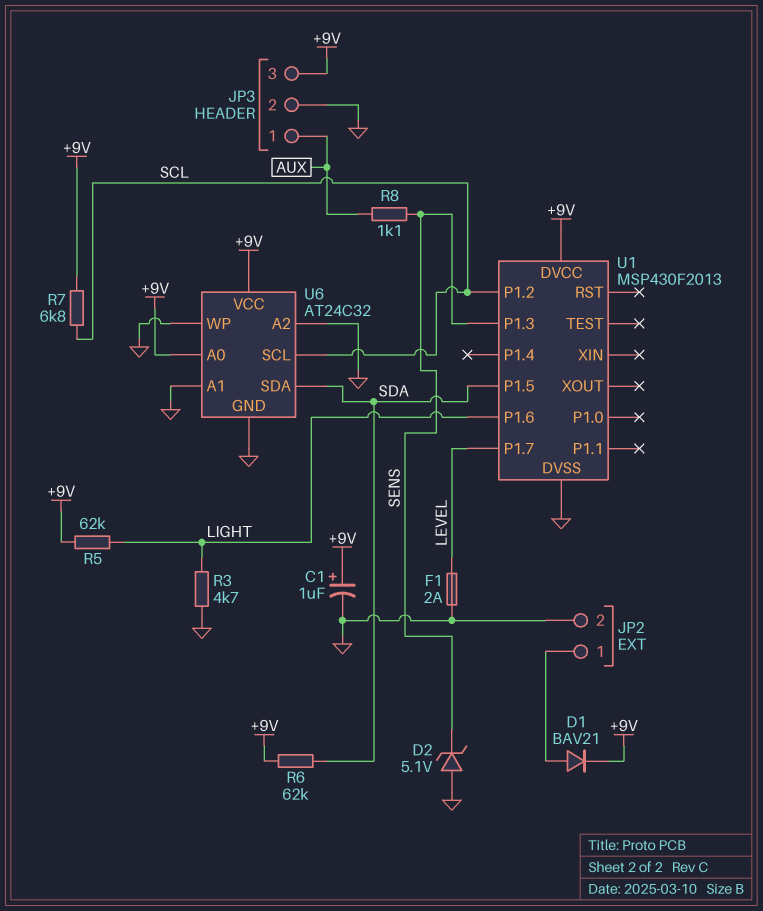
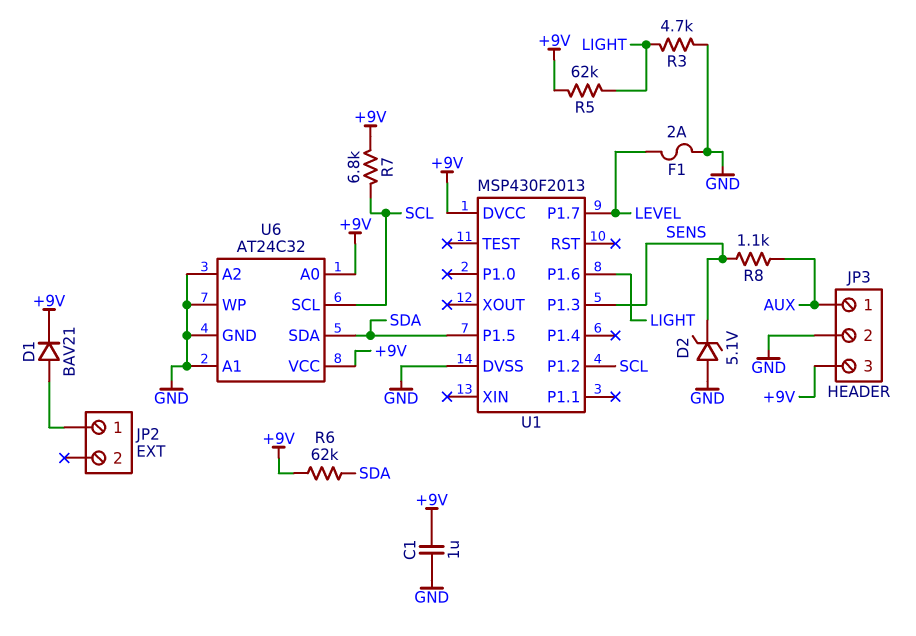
C1: 1uF (plus +9V, minus GND) -> 1uF (+9V, GND)
JP2 pin 2: GND -> none

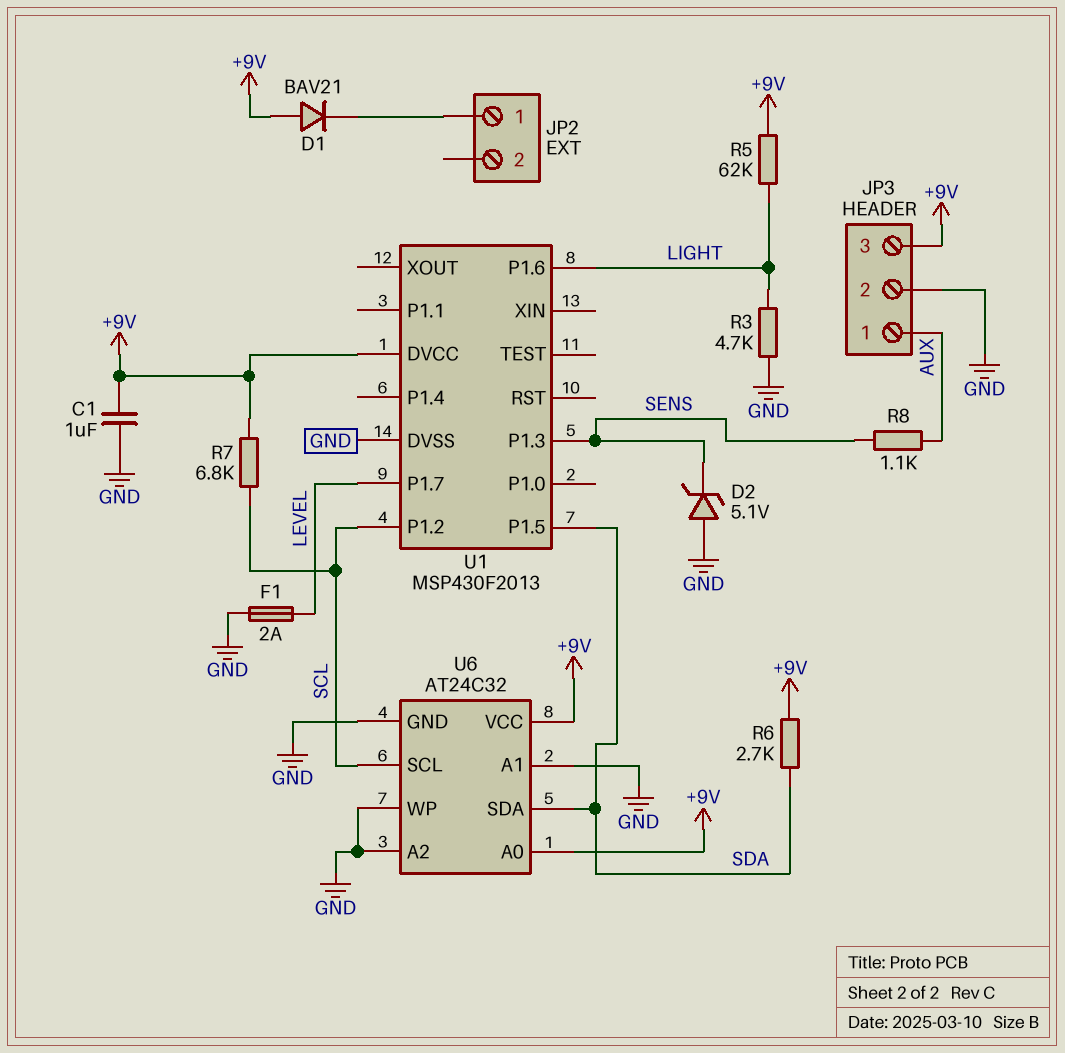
D1: diode BAV21 (A JP2/1, K +9V) -> diode BAV21 (A +9V, K JP2/1)
R6: 62k (+9V, SDA) -> 2.7k (+9V, SDA)

